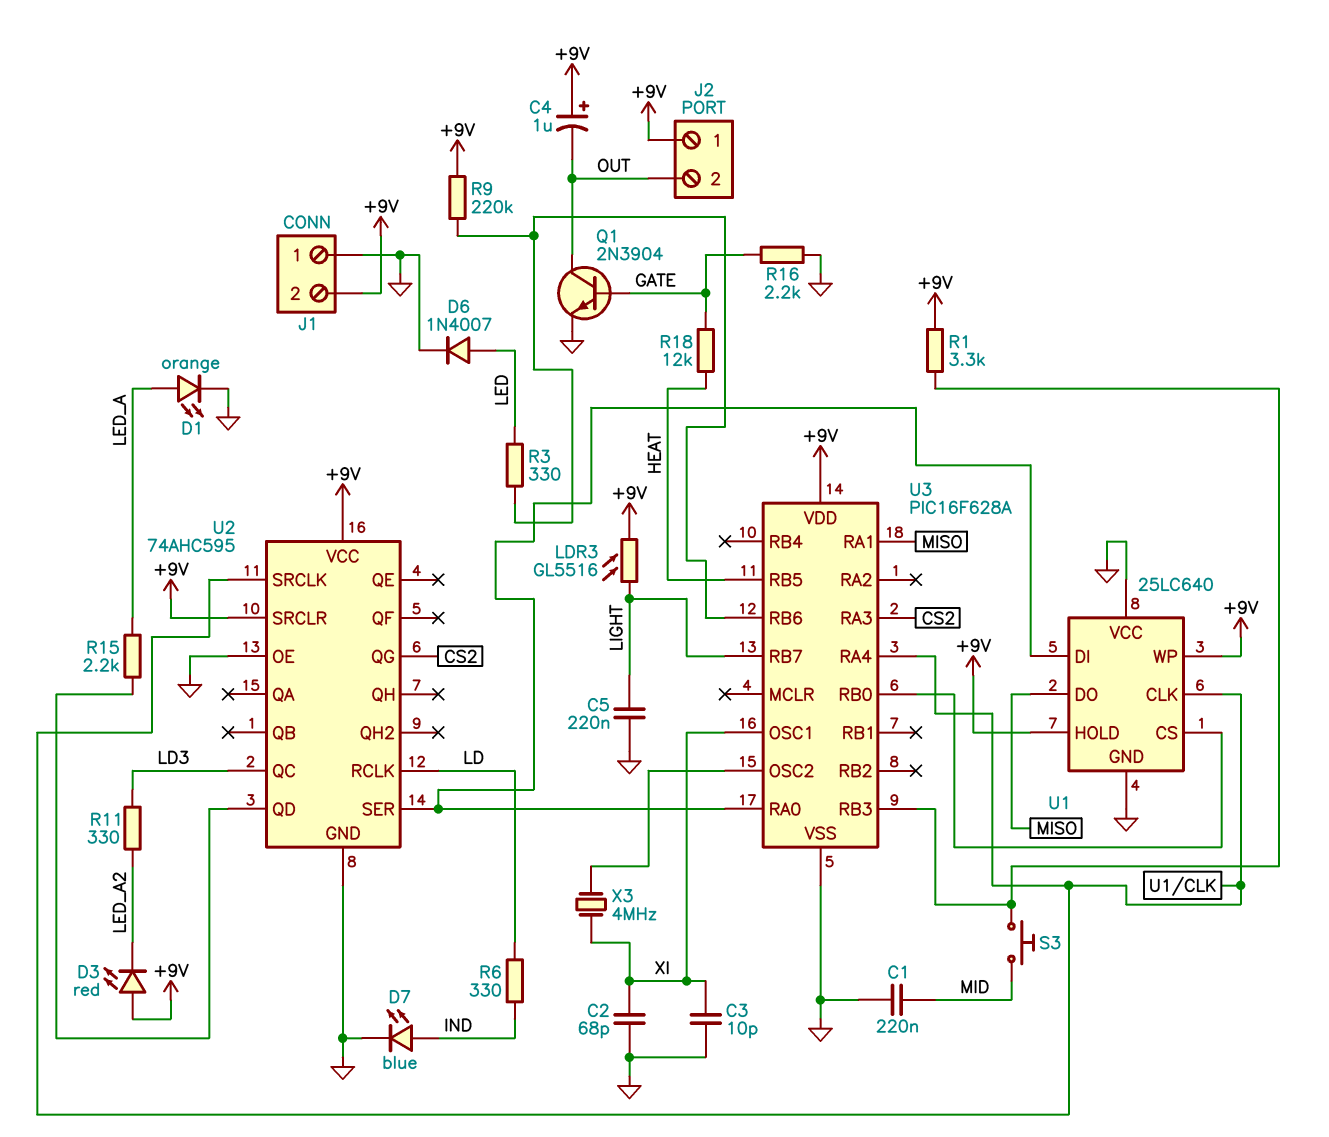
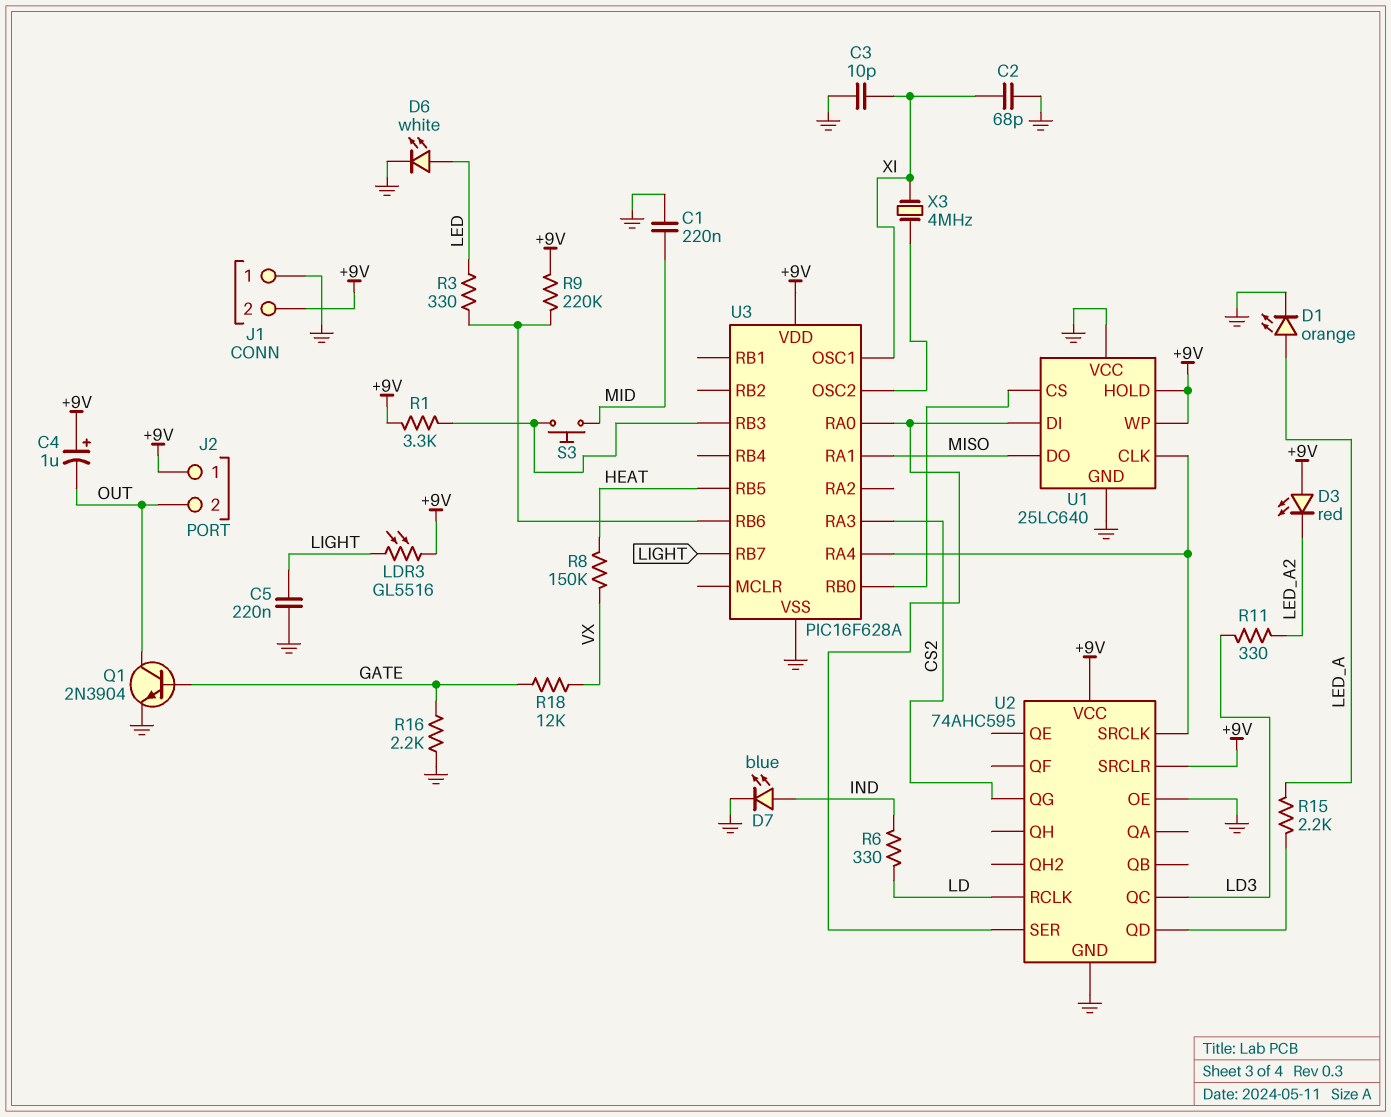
D6: diode 1N4007 (A LED, K GND) -> LED white (A LED, K GND)
R8: none -> 150k (HEAT, VX)
R18: 12k (GATE, HEAT) -> 12k (GATE, VX)

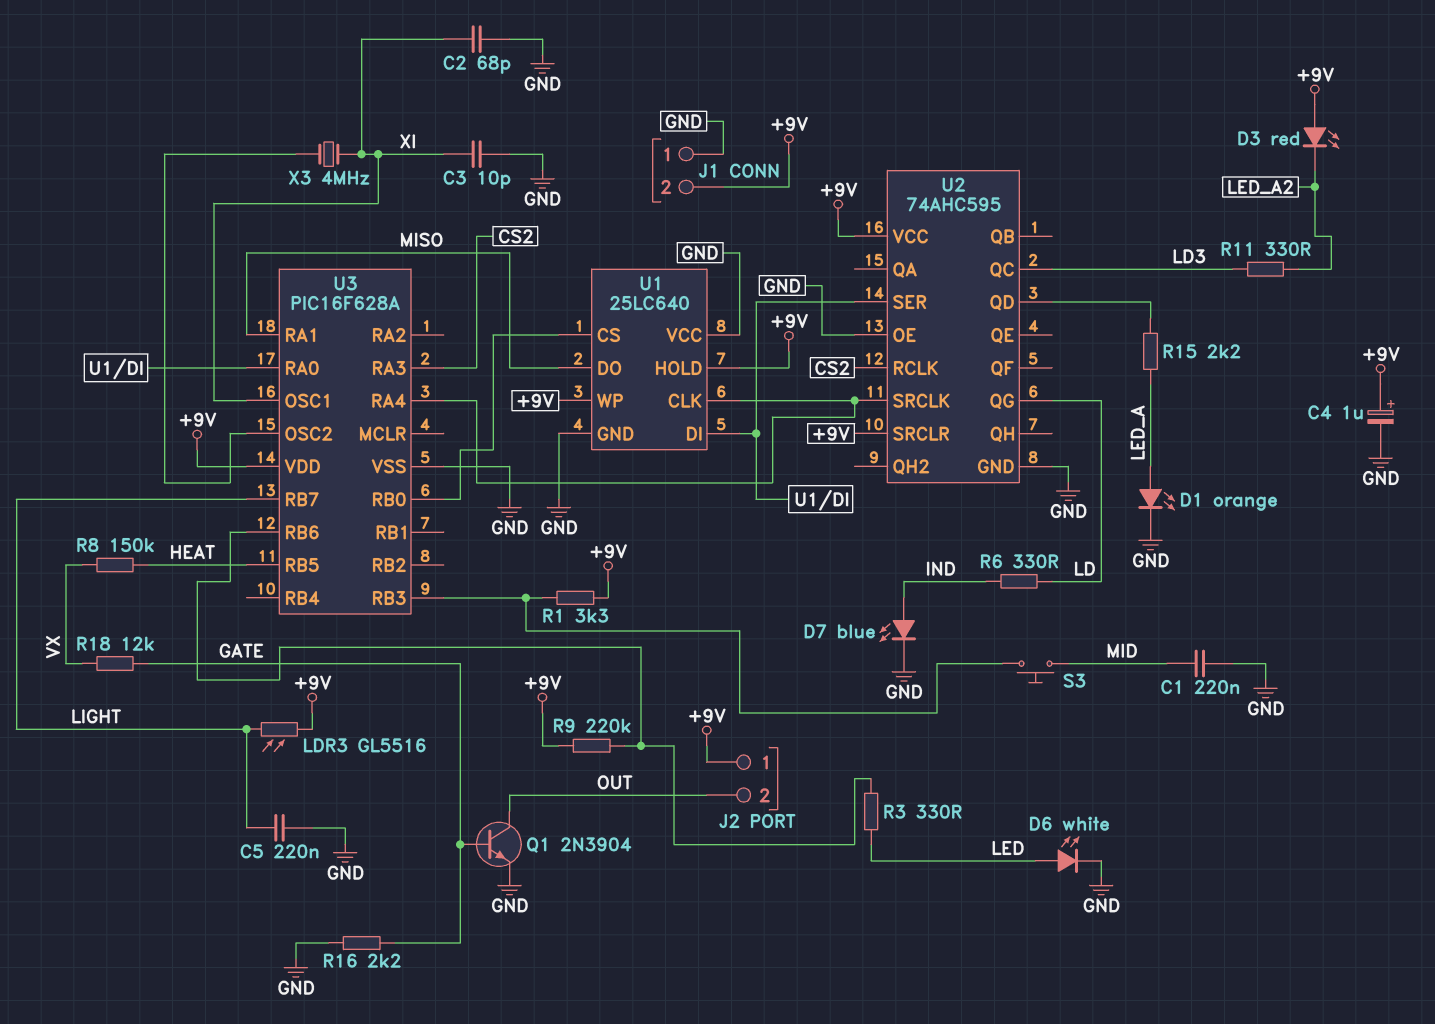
C4: 1uF (plus +9V, minus OUT) -> 1uF (plus +9V, minus GND)
U2 pin QG: CS2 -> LD
U2 pin RCLK: LD -> CS2

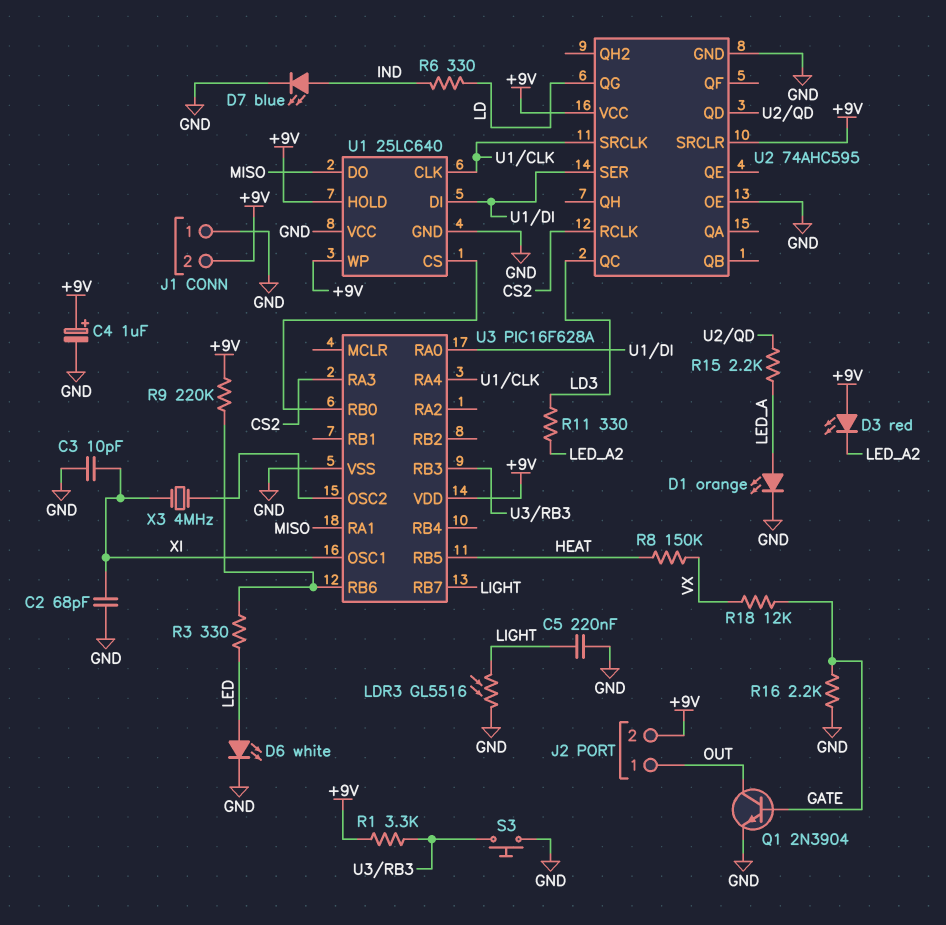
C1: 220nF (GND, MID) -> none
J2 pin 1: +9V -> OUT
J2 pin 2: OUT -> +9V
LDR3: GL5516 (+9V, LIGHT) -> GL5516 (GND, LIGHT)
S3: button (MID, U3/RB3) -> button (GND, U3/RB3)

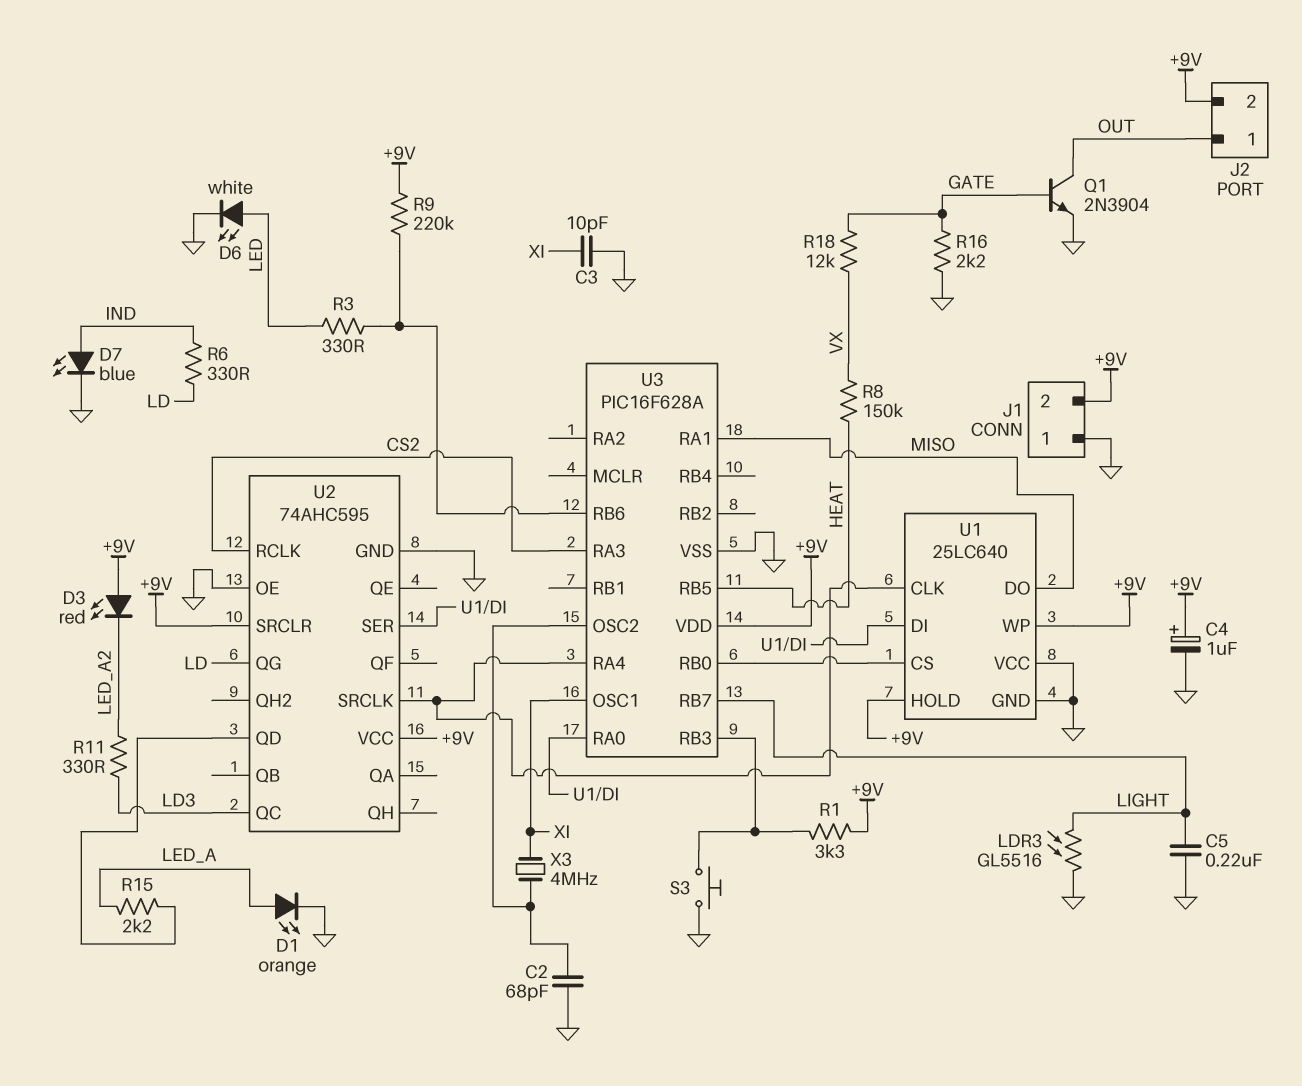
C2: 68pF (GND, XI) -> 68pF (GND, U3/OSC2)

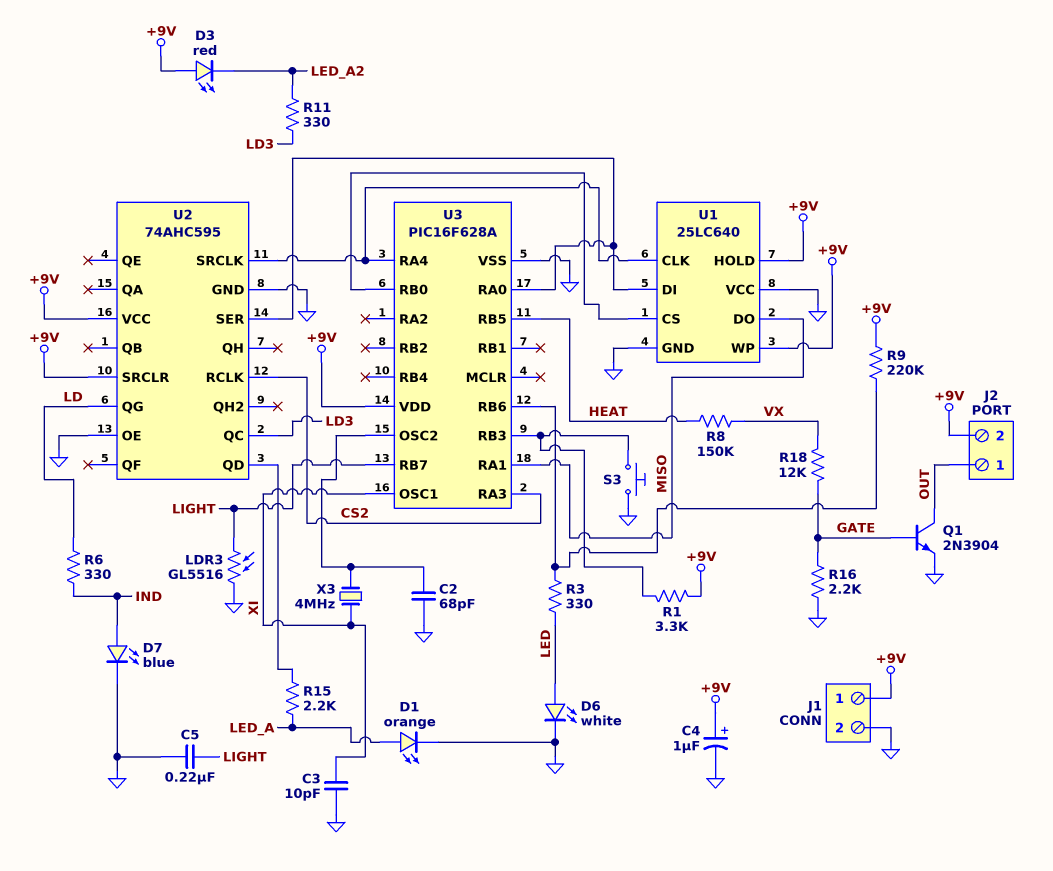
J1 pin 1: GND -> +9V
J1 pin 2: +9V -> GND

